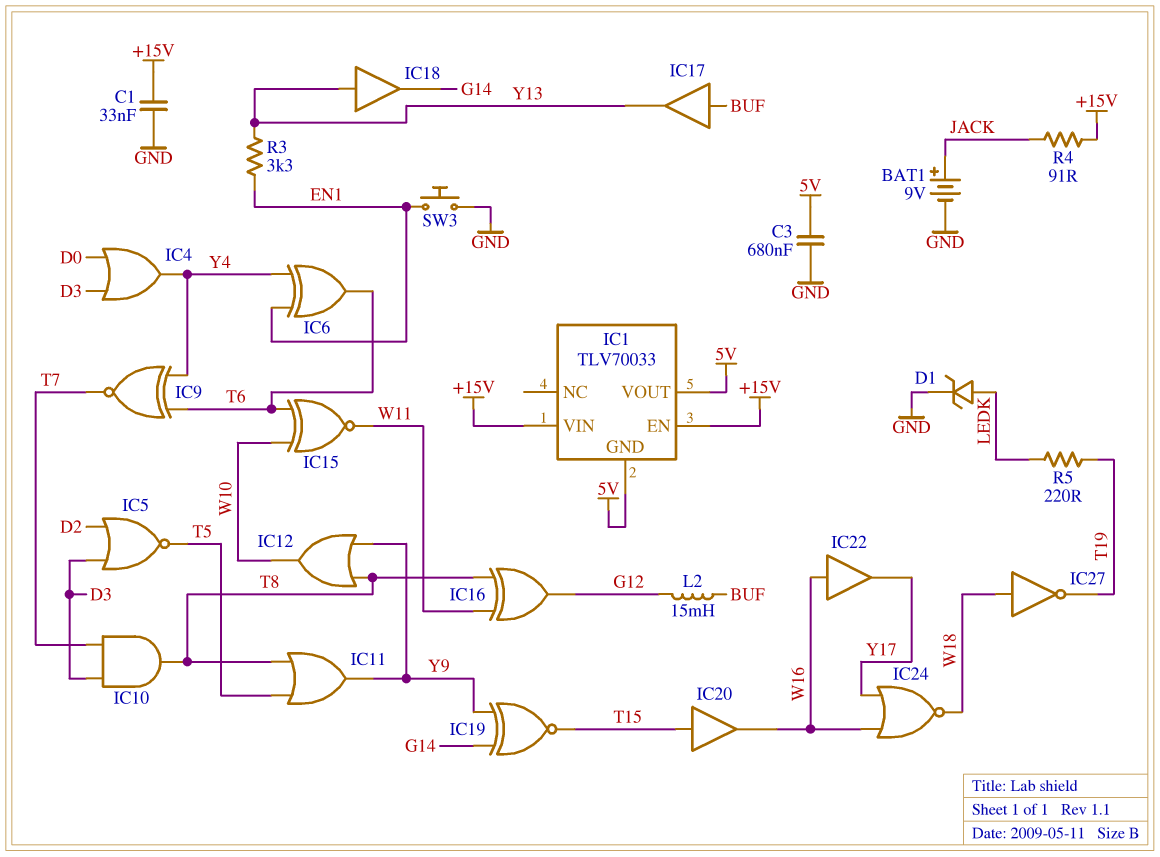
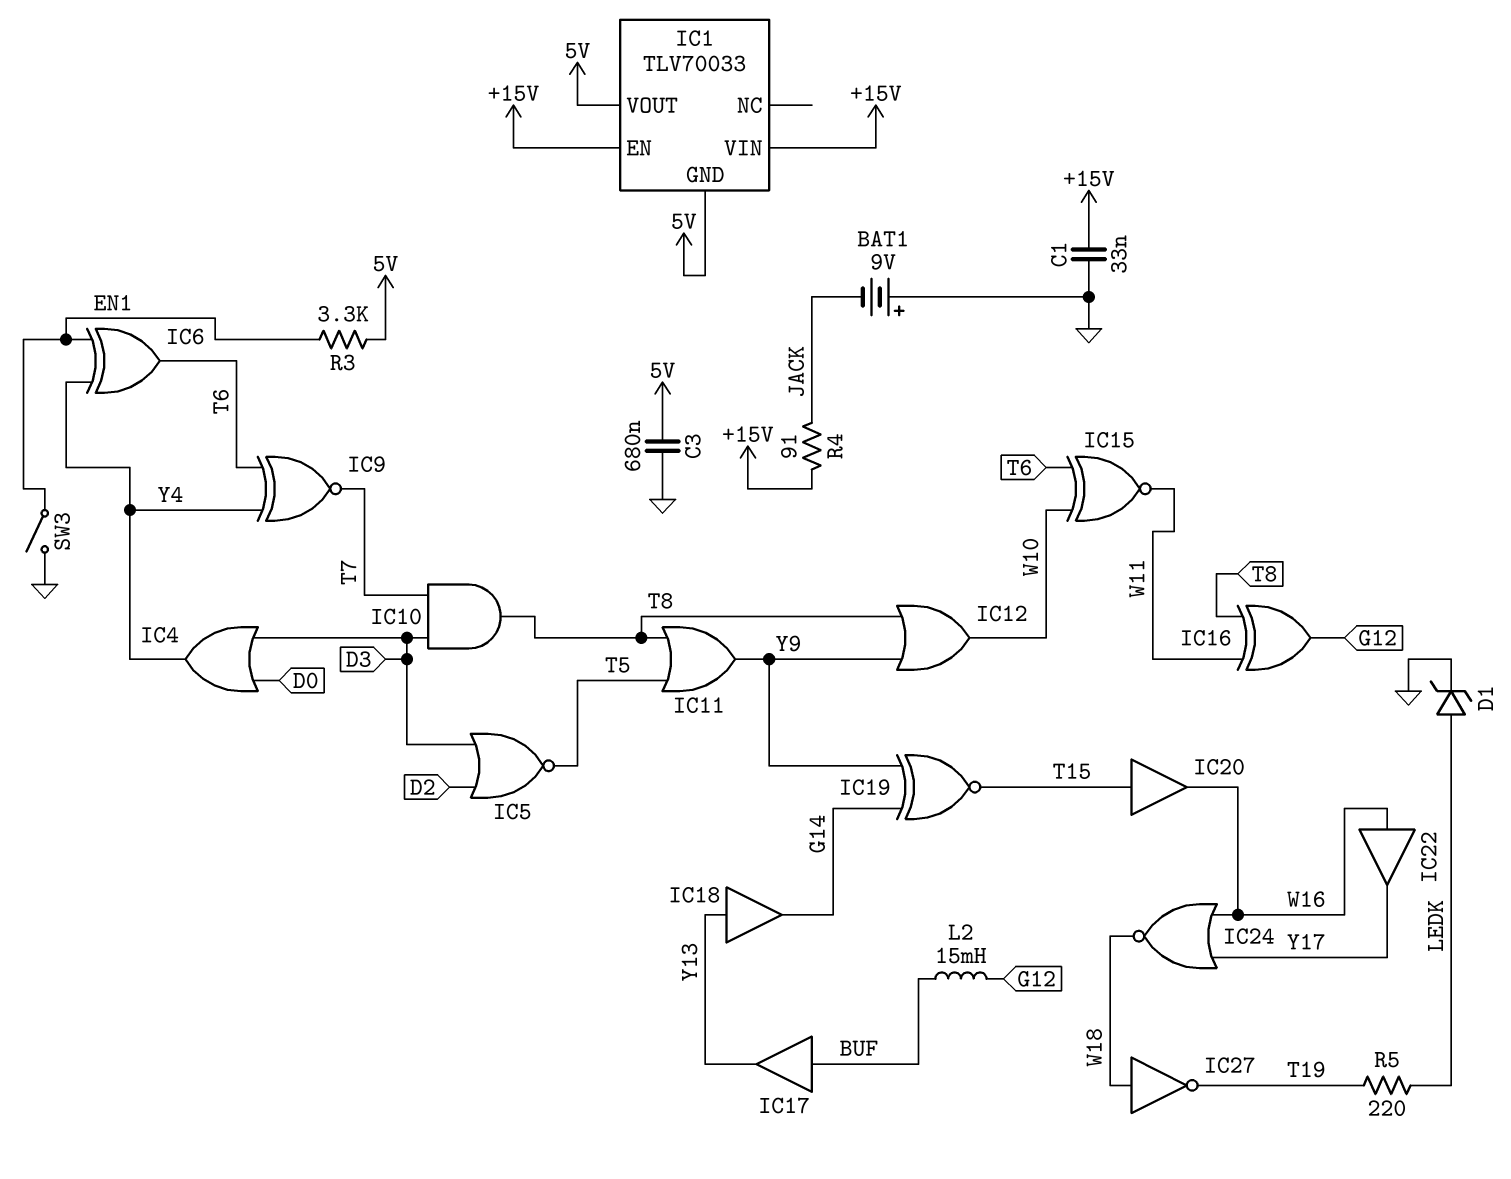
BAT1: 9V (plus JACK, minus GND) -> 9V (plus GND, minus JACK)
R3: 3.3k (EN1, Y13) -> 3.3k (5V, EN1)
SW3: button (EN1, GND) -> switch (EN1, GND)

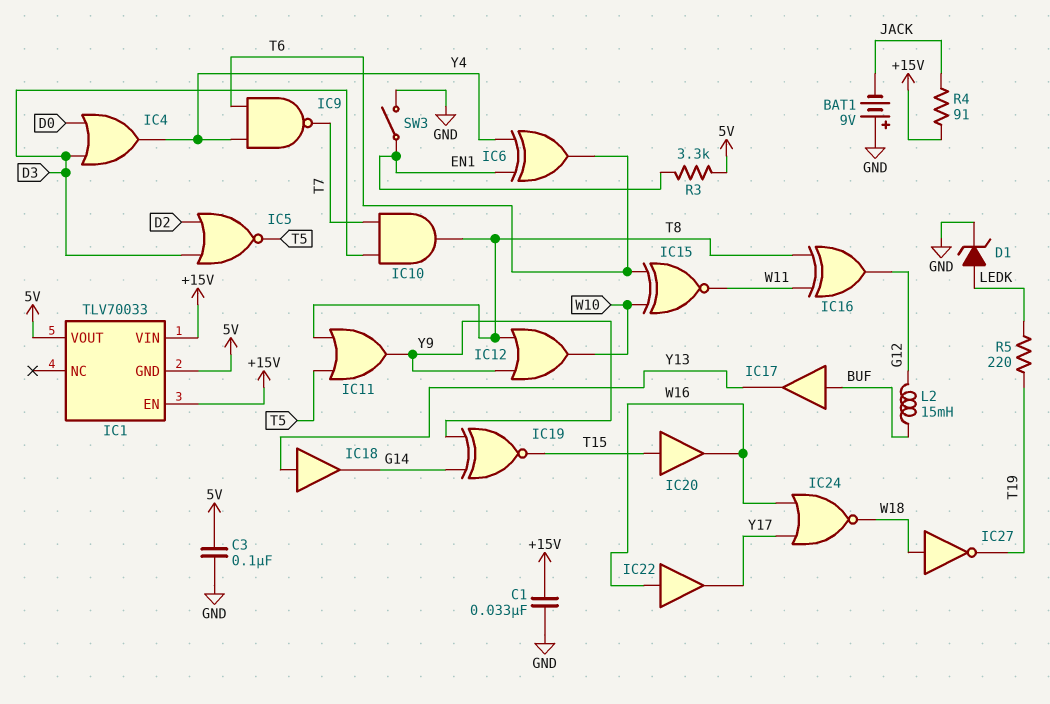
C3: 680nF (5V, GND) -> 100nF (5V, GND)
IC9: XNOR (in T6, in Y4, out T7) -> NAND (in T6, in Y4, out T7)

